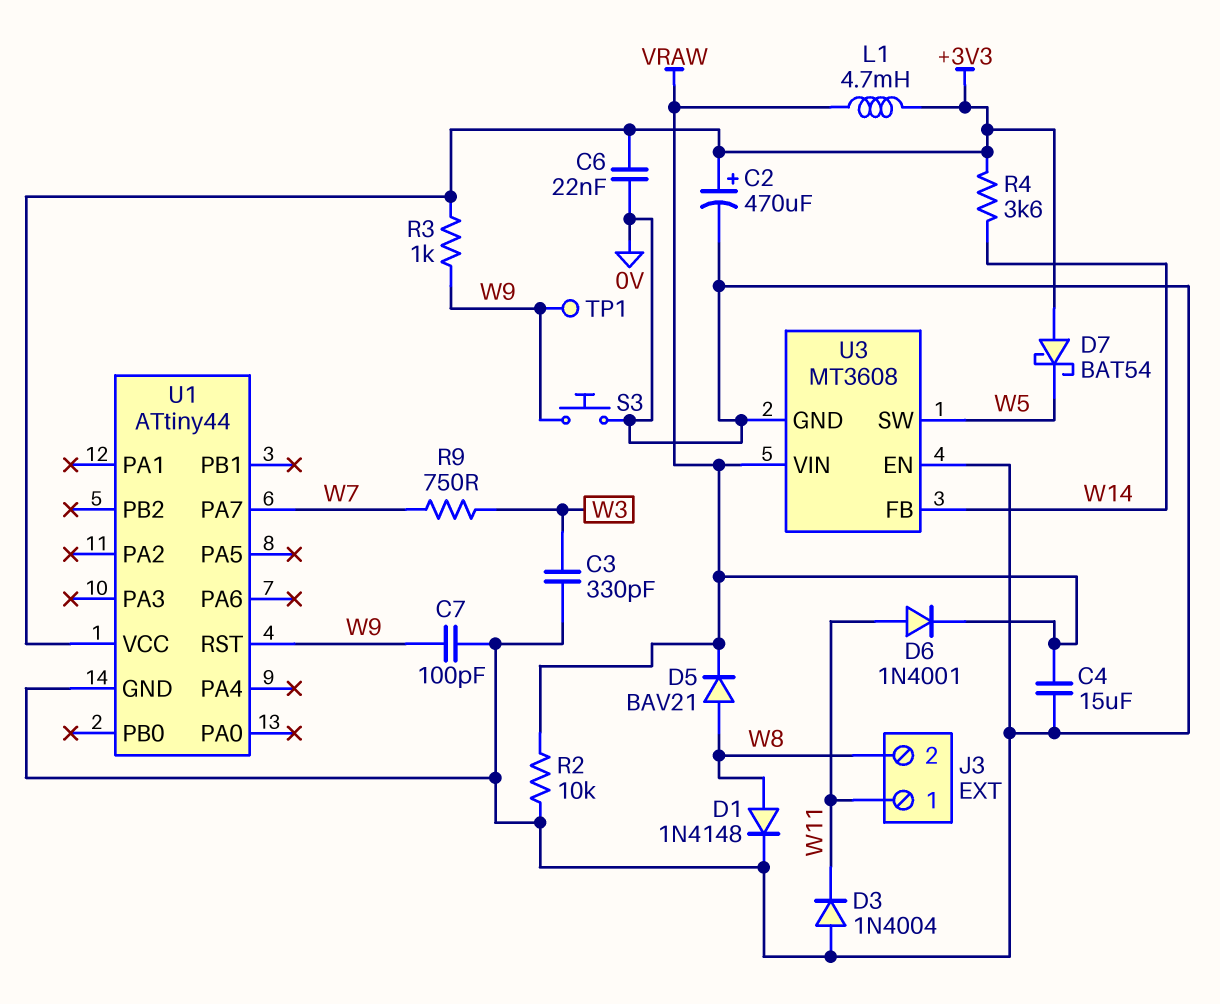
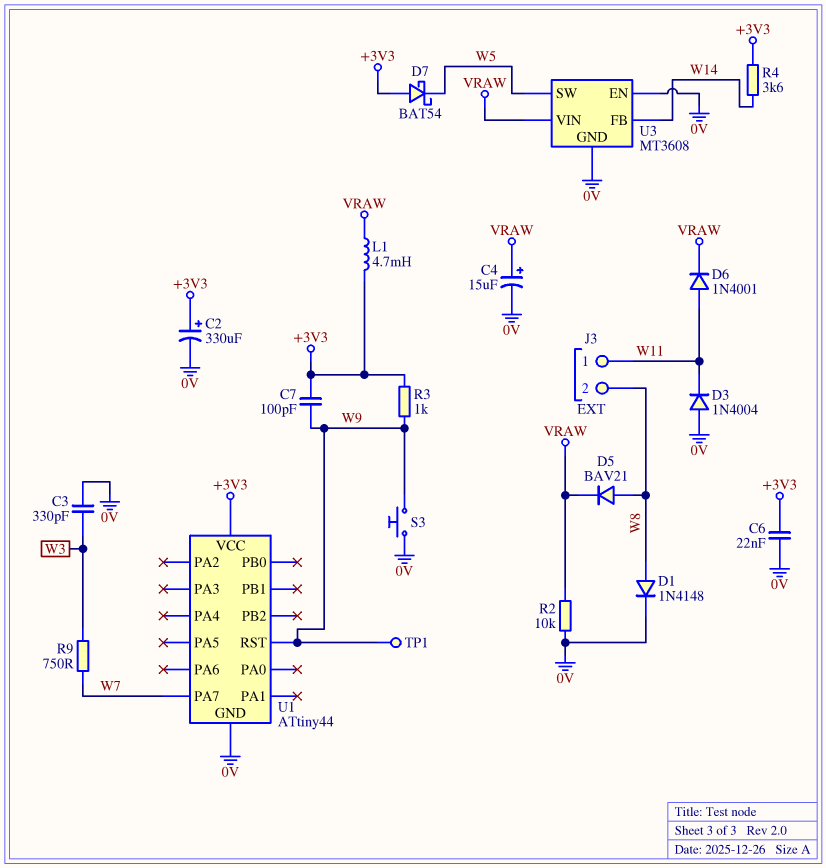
C2: 470uF (plus +3V3, minus 0V) -> 330uF (plus +3V3, minus 0V)
C4: 15uF (0V, VRAW) -> 15uF (plus VRAW, minus 0V)
C7: 100pF (0V, W9) -> 100pF (+3V3, W9)

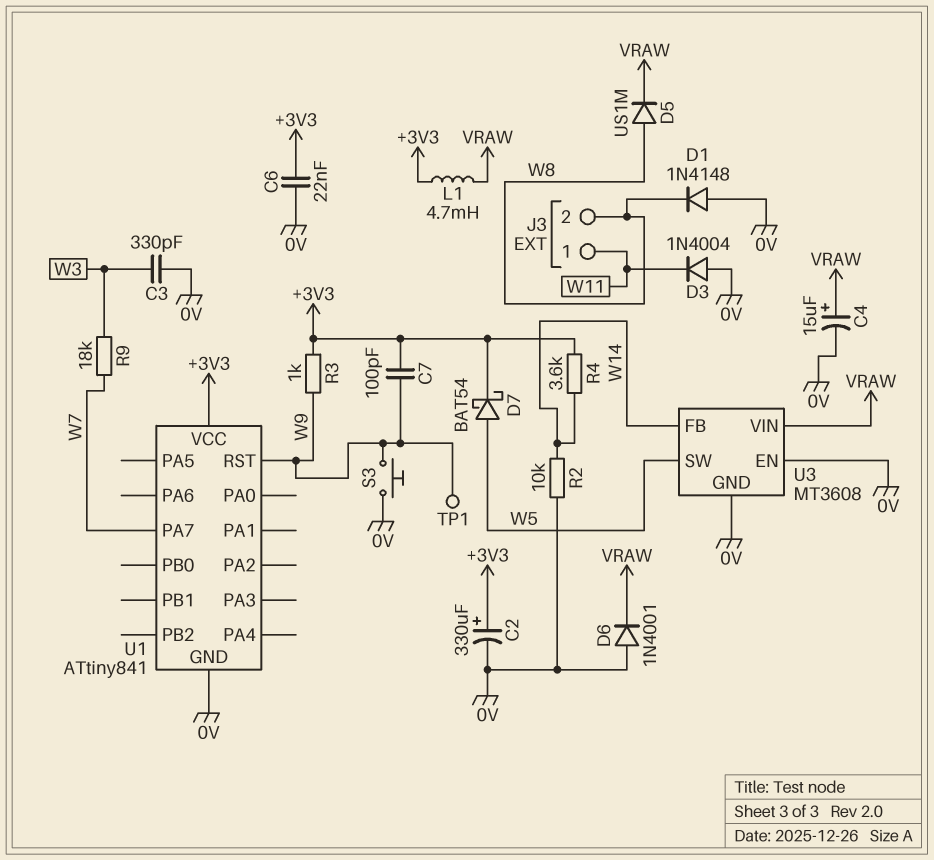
D1: diode 1N4148 (A W8, K 0V) -> diode 1N4148 (A 0V, K W8)
D5: diode BAV21 (A W8, K VRAW) -> diode US1M (A W8, K VRAW)
D6: diode 1N4001 (A W11, K VRAW) -> diode 1N4001 (A 0V, K VRAW)
D7: schottky BAT54 (A +3V3, K W5) -> schottky BAT54 (A W5, K +3V3)
R2: 10k (0V, VRAW) -> 10k (0V, W14)
R9: 750 (W3, W7) -> 18k (W3, W7)
U1: ATtiny44 -> ATtiny841

